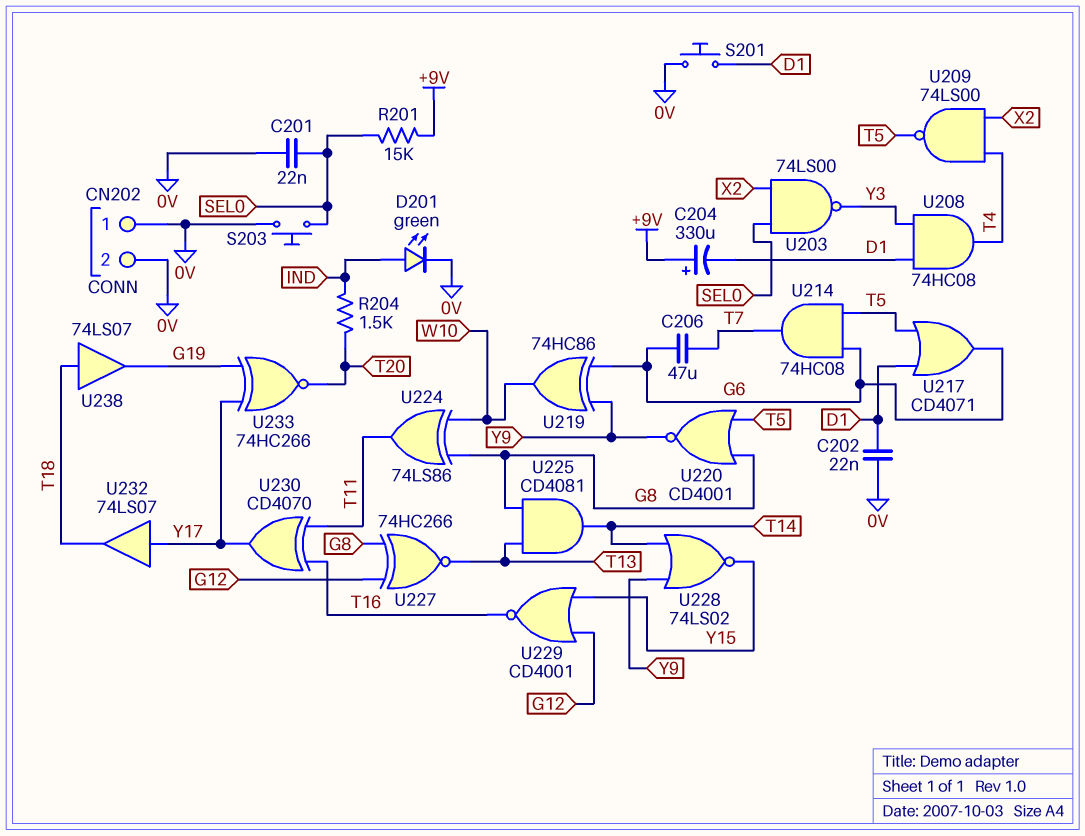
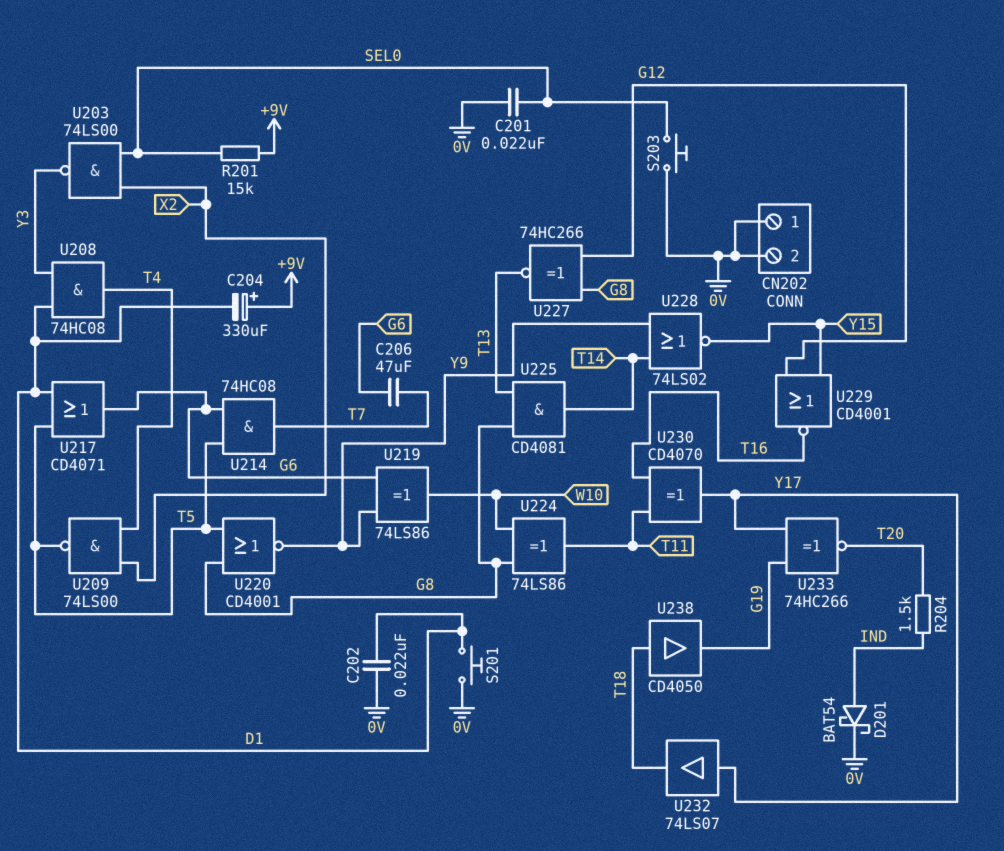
D201: LED green (A IND, K 0V) -> schottky BAT54 (A IND, K 0V)
U219: XOR 74HC86 (in G6, in Y9, out W10) -> XOR 74LS86 (in G6, in Y9, out W10)
U238: buffer 74LS07 (in T18, out G19) -> buffer CD4050 (in T18, out G19)

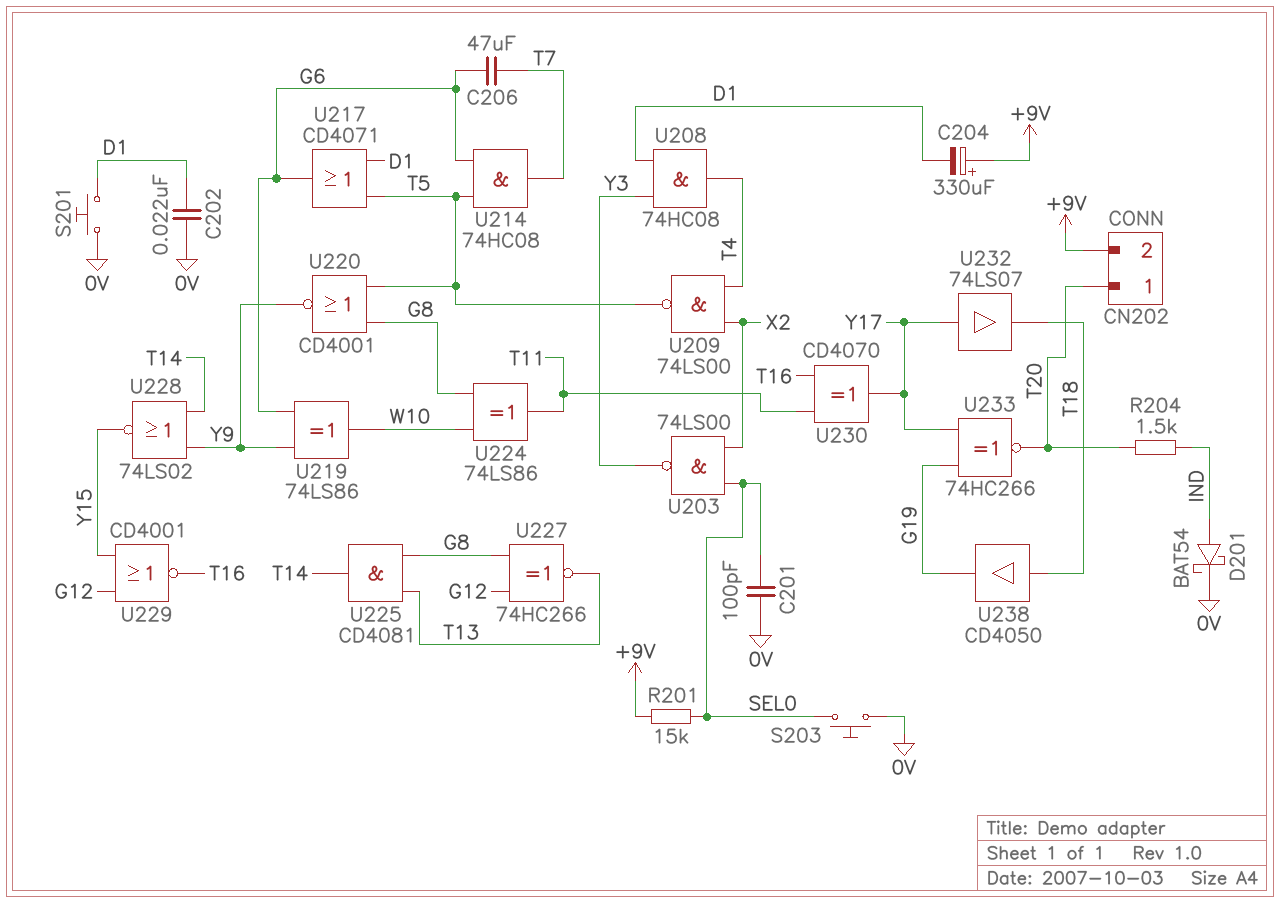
C201: 22nF (0V, SEL0) -> 100pF (0V, SEL0)
CN202 pin 1: 0V -> T20
CN202 pin 2: 0V -> +9V

